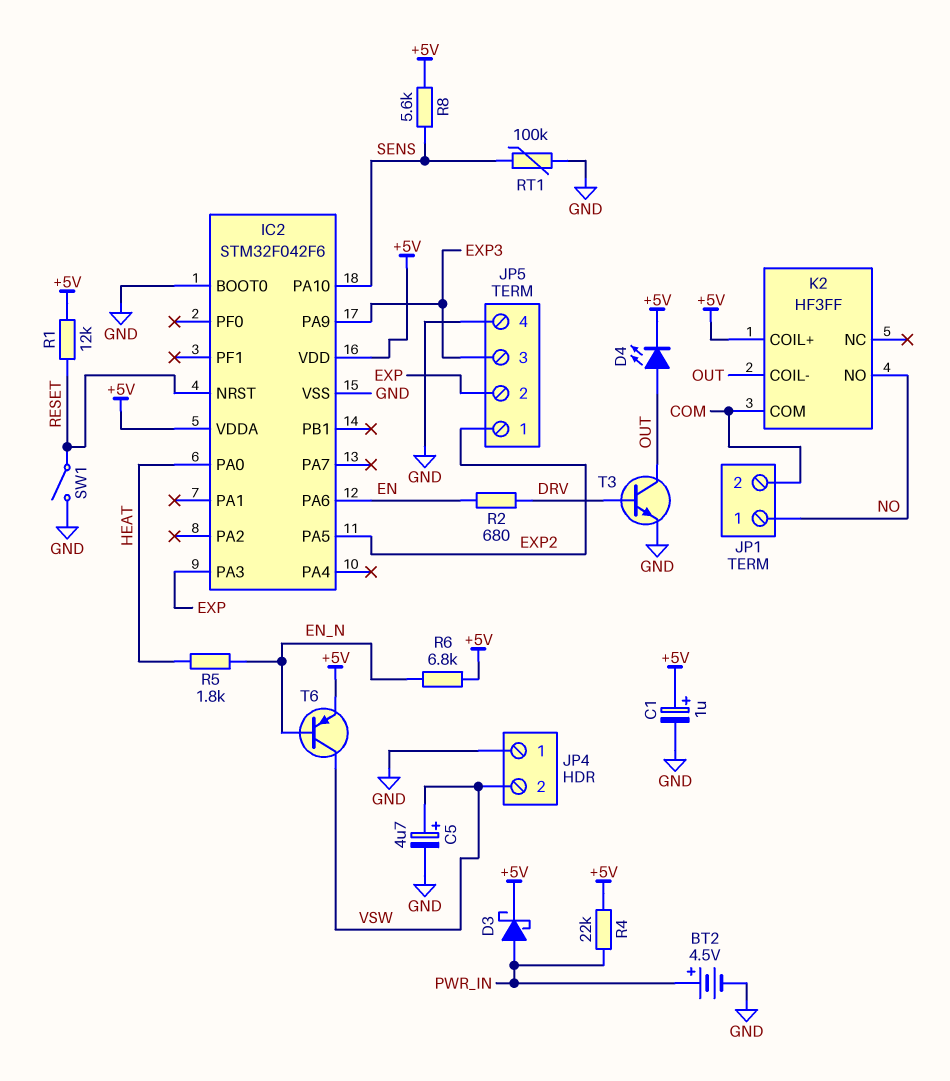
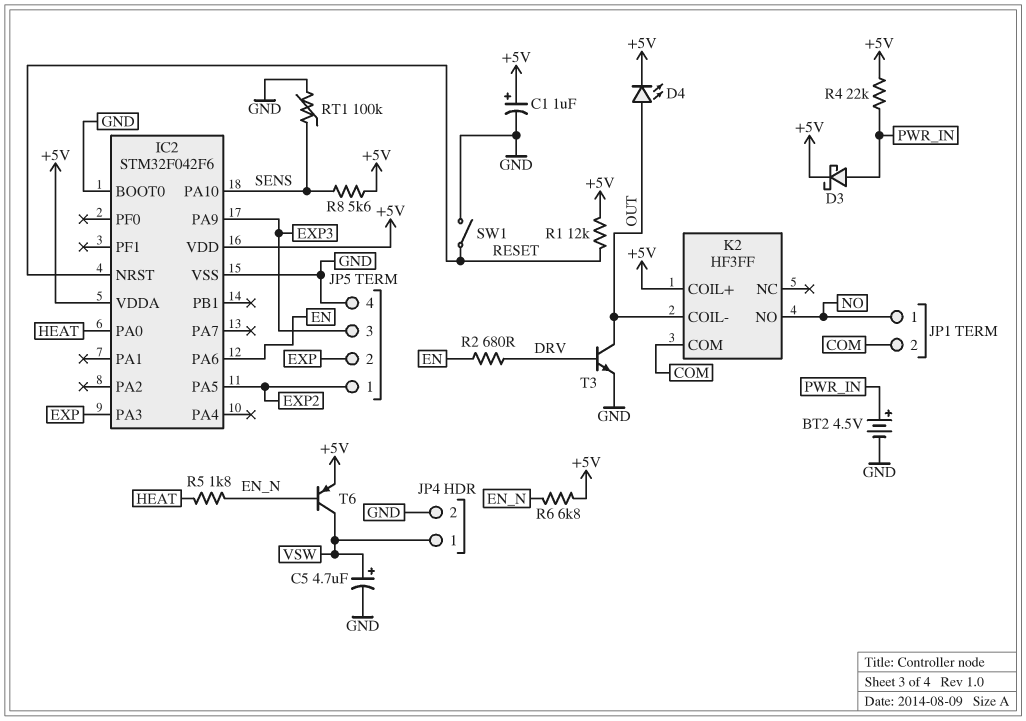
JP4 pin 1: GND -> VSW
JP4 pin 2: VSW -> GND

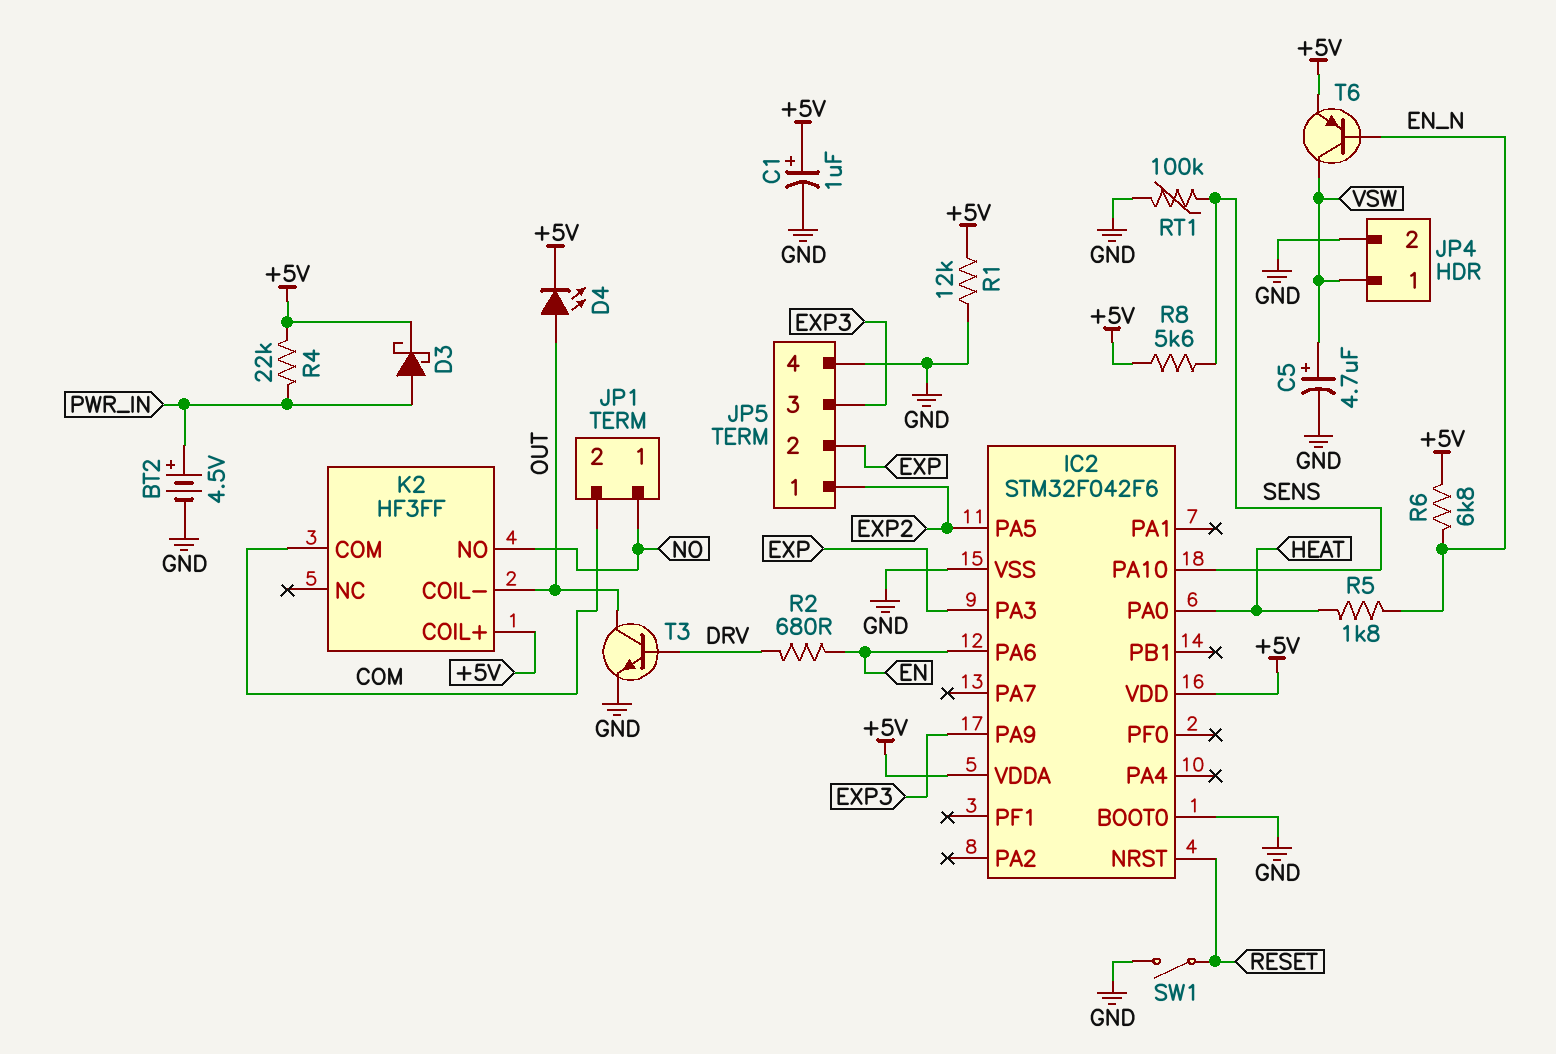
R1: 12k (+5V, RESET) -> 12k (+5V, GND)

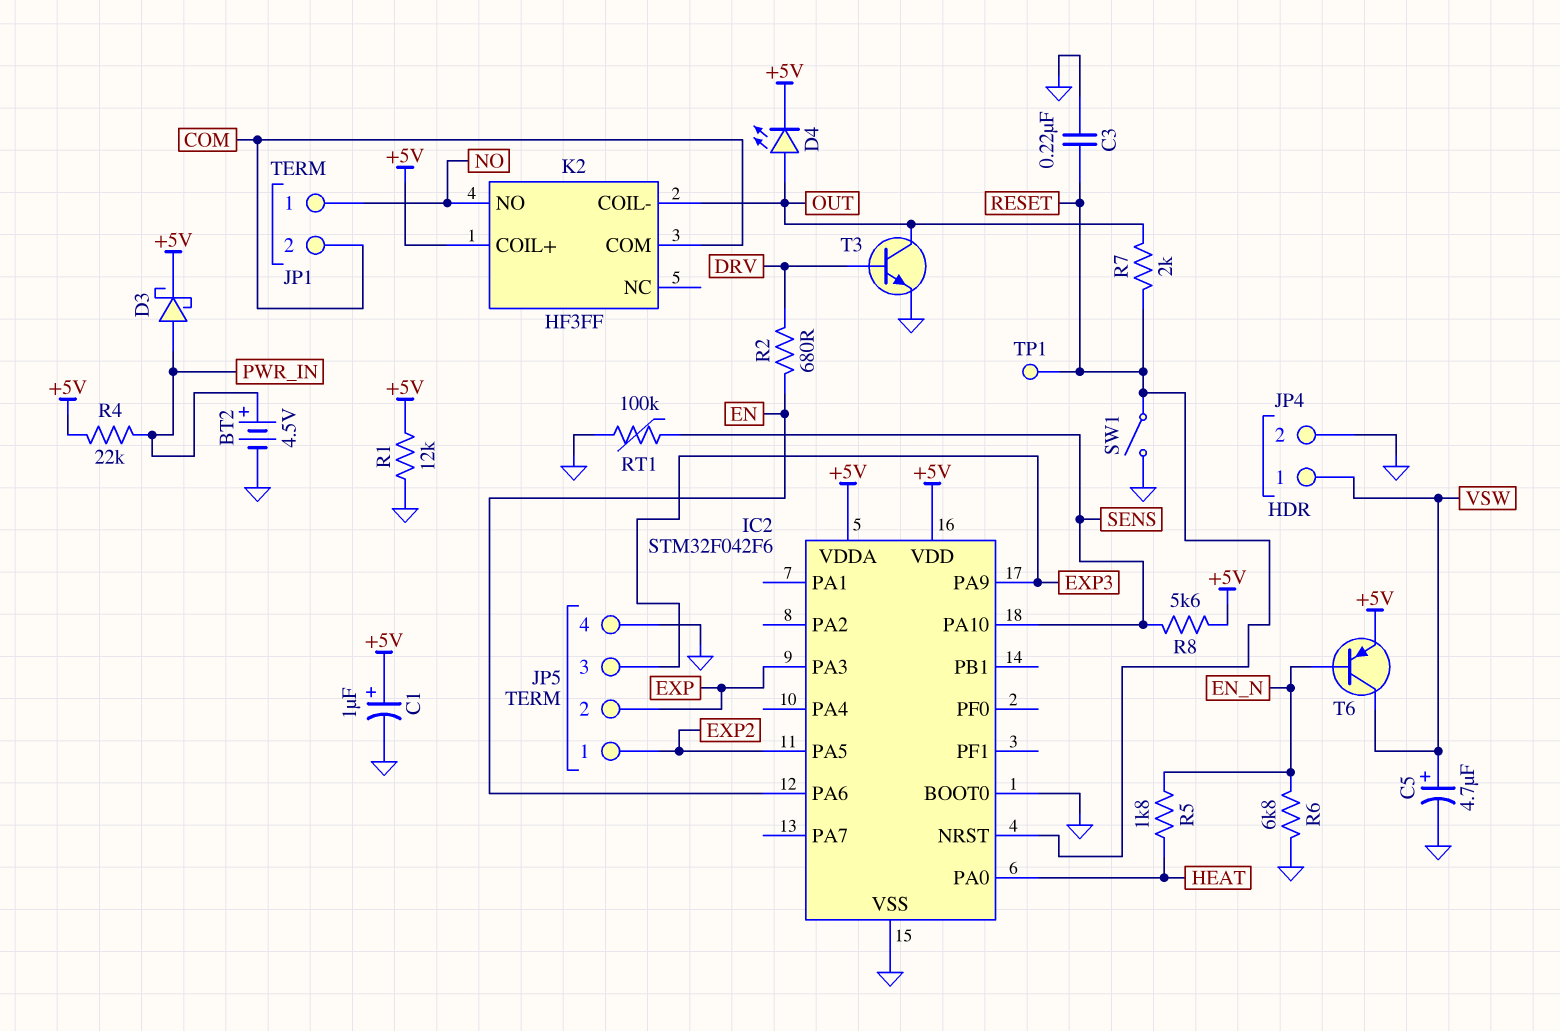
C3: none -> 220nF (GND, RESET)
R6: 6.8k (+5V, EN_N) -> 6.8k (EN_N, GND)
R7: none -> 2k (OUT, RESET)
TP1: none -> test point (RESET)

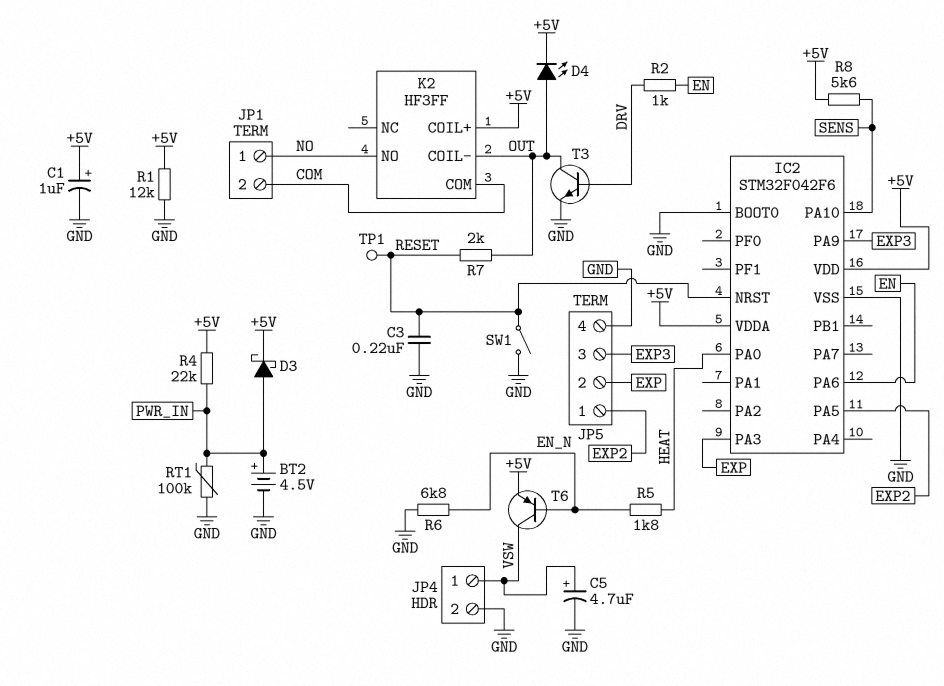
R2: 680 (DRV, EN) -> 1k (DRV, EN)
RT1: 100k (GND, SENS) -> 100k (GND, PWR_IN)

